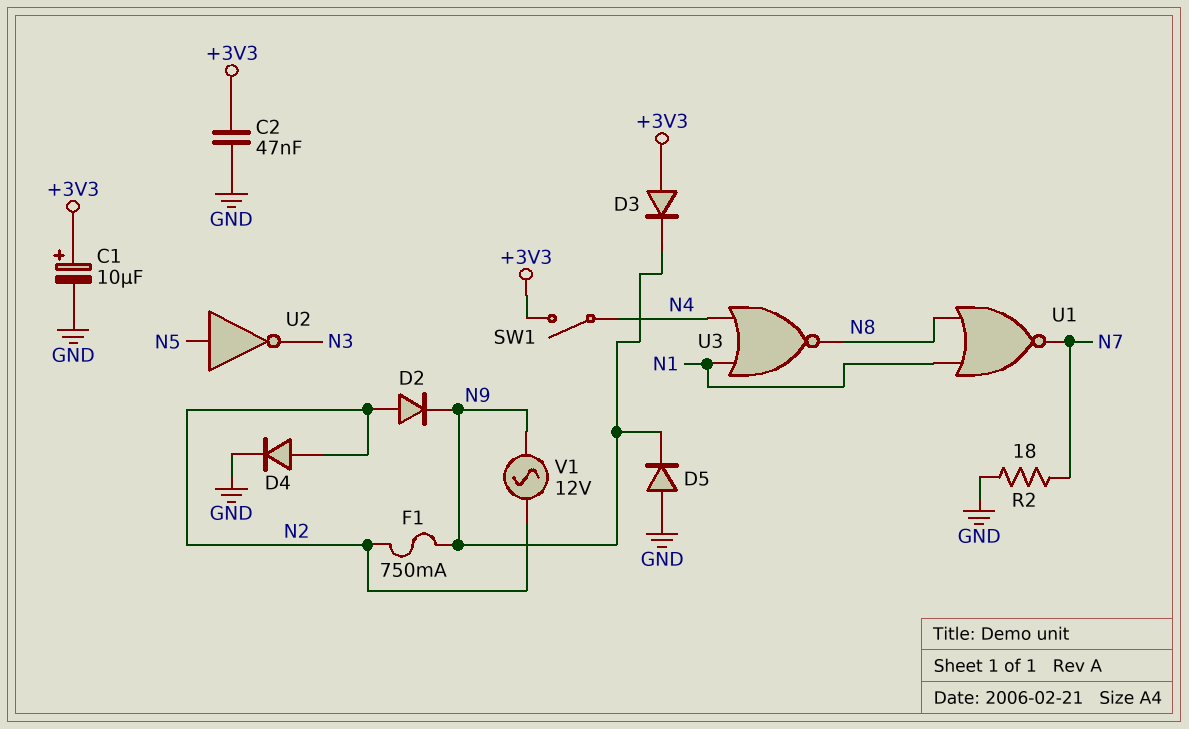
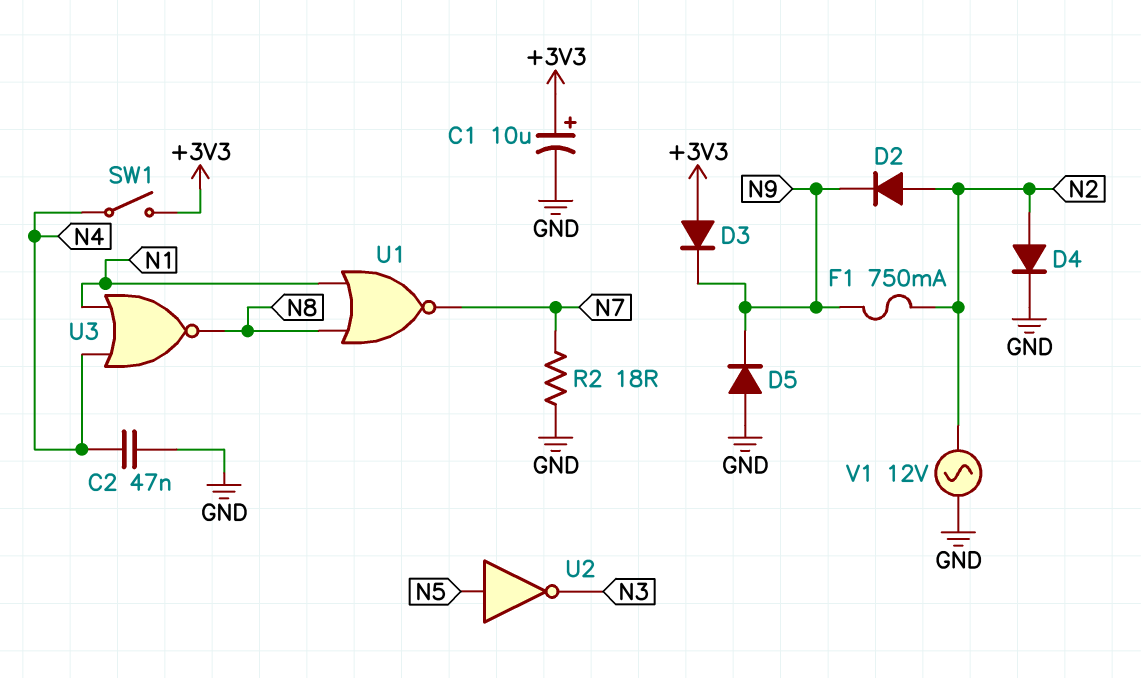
C2: 47nF (+3V3, GND) -> 47nF (GND, N4)
V1: AC 12V (N2, N9) -> AC 12V (GND, N2)

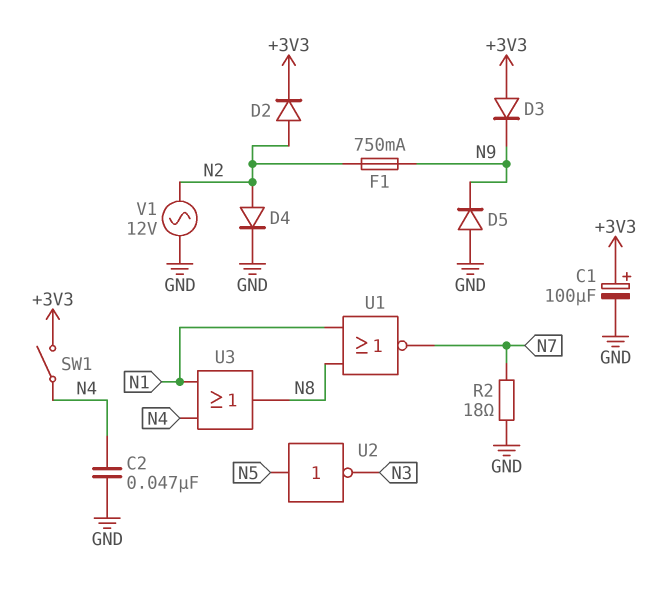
C1: 10uF (plus +3V3, minus GND) -> 100uF (plus +3V3, minus GND)
D2: diode (A N2, K N9) -> diode (A N2, K +3V3)
U3: NOR (in N1, in N4, out N8) -> OR (in N1, in N4, out N8)

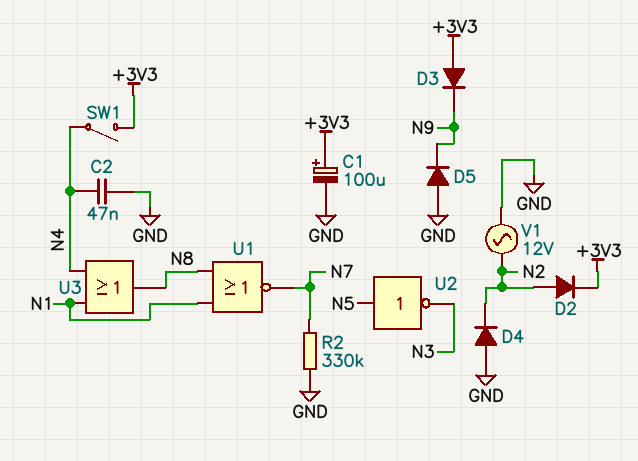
D4: diode (A N2, K GND) -> diode (A GND, K N2)
F1: 750mA (N2, N9) -> none
R2: 18 (GND, N7) -> 330k (GND, N7)

